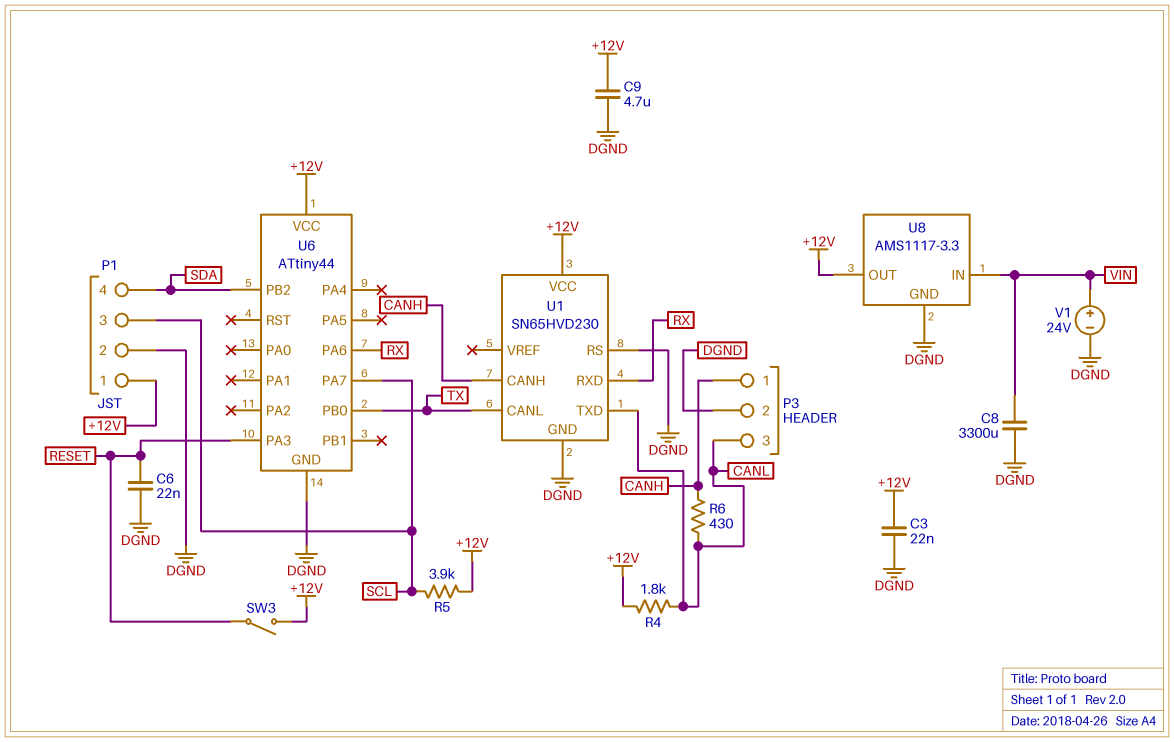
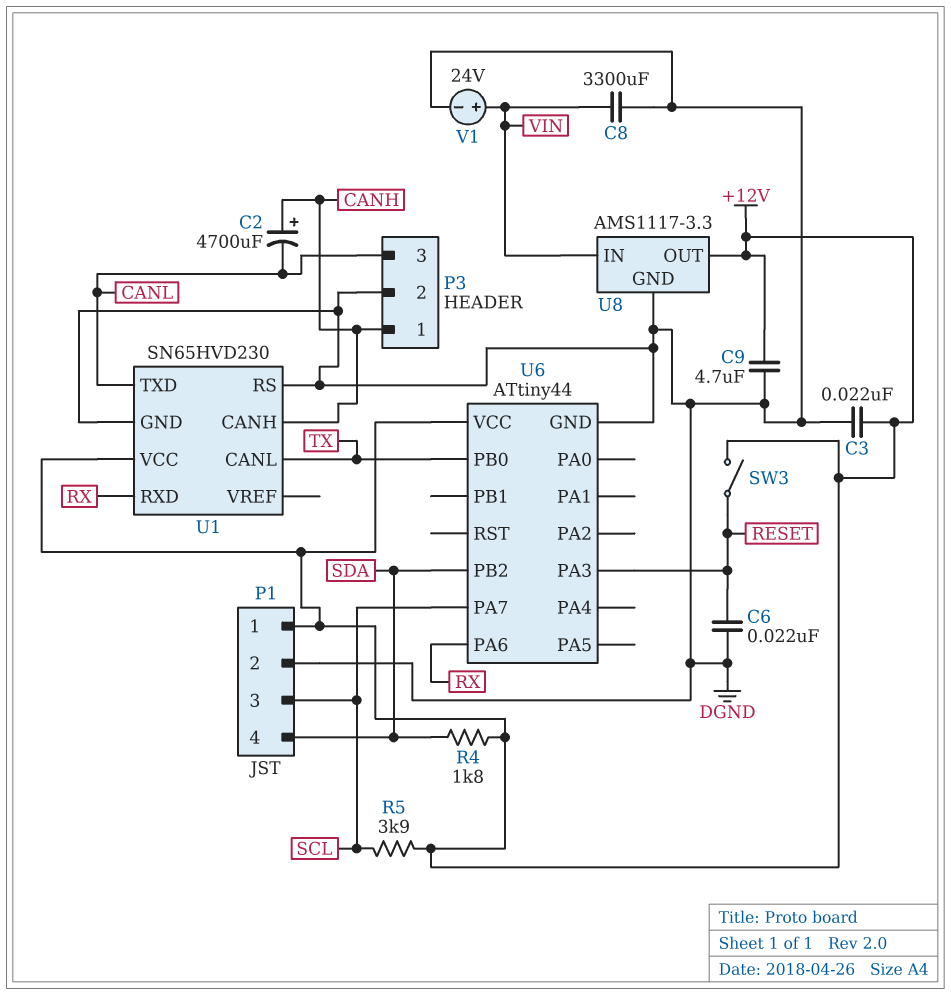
C2: none -> 4700uF (plus CANH, minus CANL)
R4: 1.8k (+12V, CANL) -> 1.8k (+12V, SDA)
R6: 430 (CANH, CANL) -> none

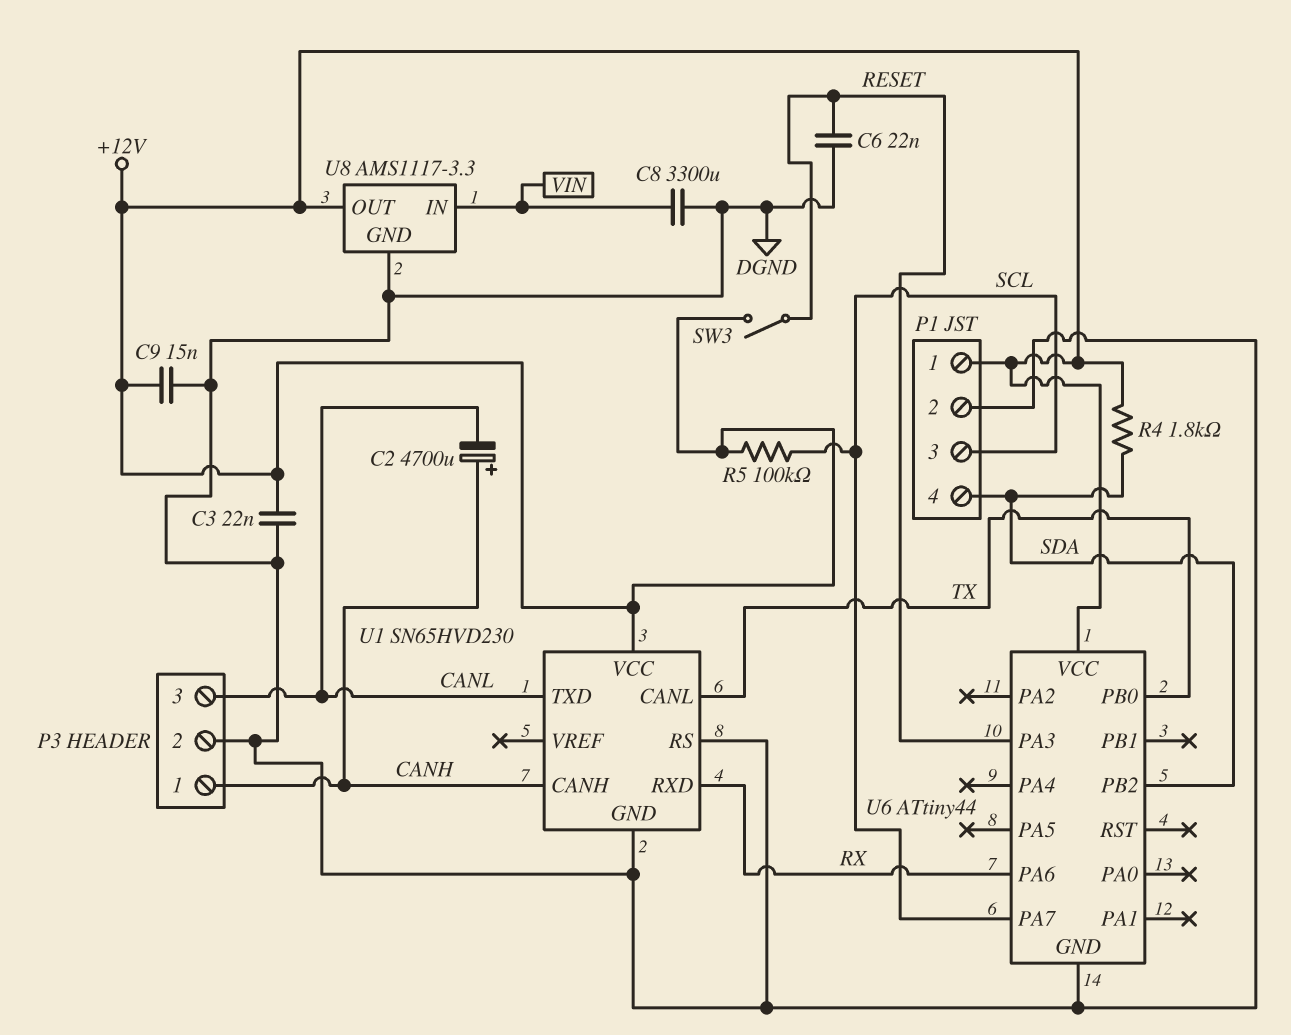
C9: 4.7uF (+12V, DGND) -> 15nF (+12V, DGND)
R5: 3.9k (+12V, SCL) -> 100k (+12V, SCL)
V1: 24V (plus VIN, minus DGND) -> none

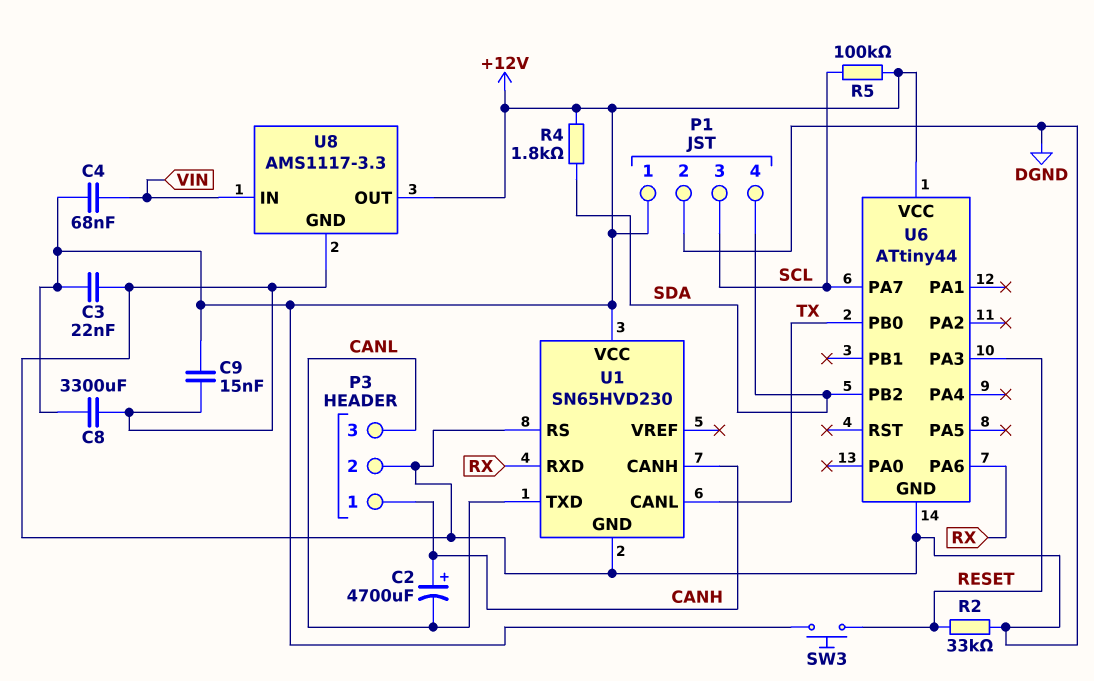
C4: none -> 68nF (+12V, VIN)
C6: 22nF (DGND, RESET) -> none
C8: 3300uF (DGND, VIN) -> 3300uF (+12V, DGND)
R2: none -> 33k (DGND, RESET)
SW3: switch (+12V, RESET) -> button (+12V, RESET)

